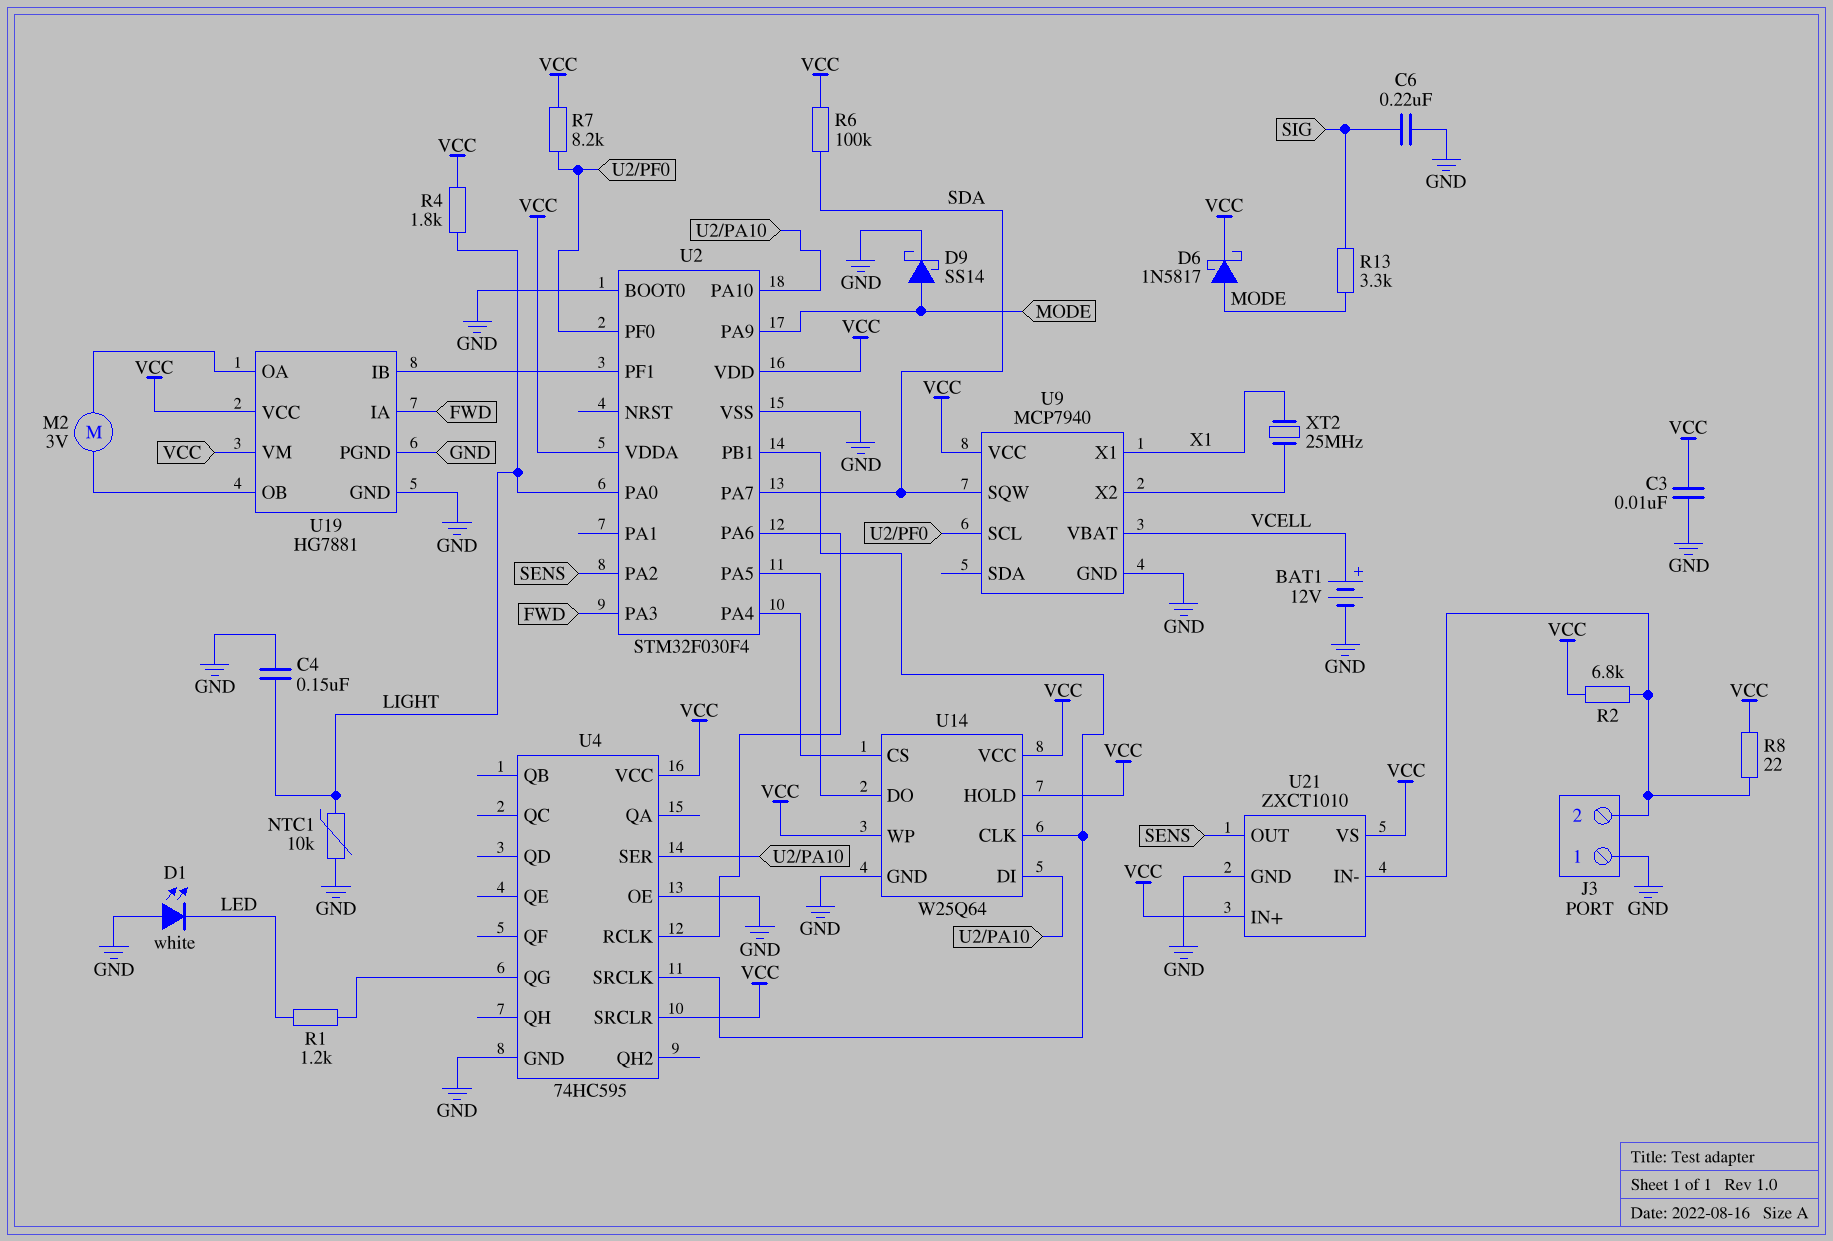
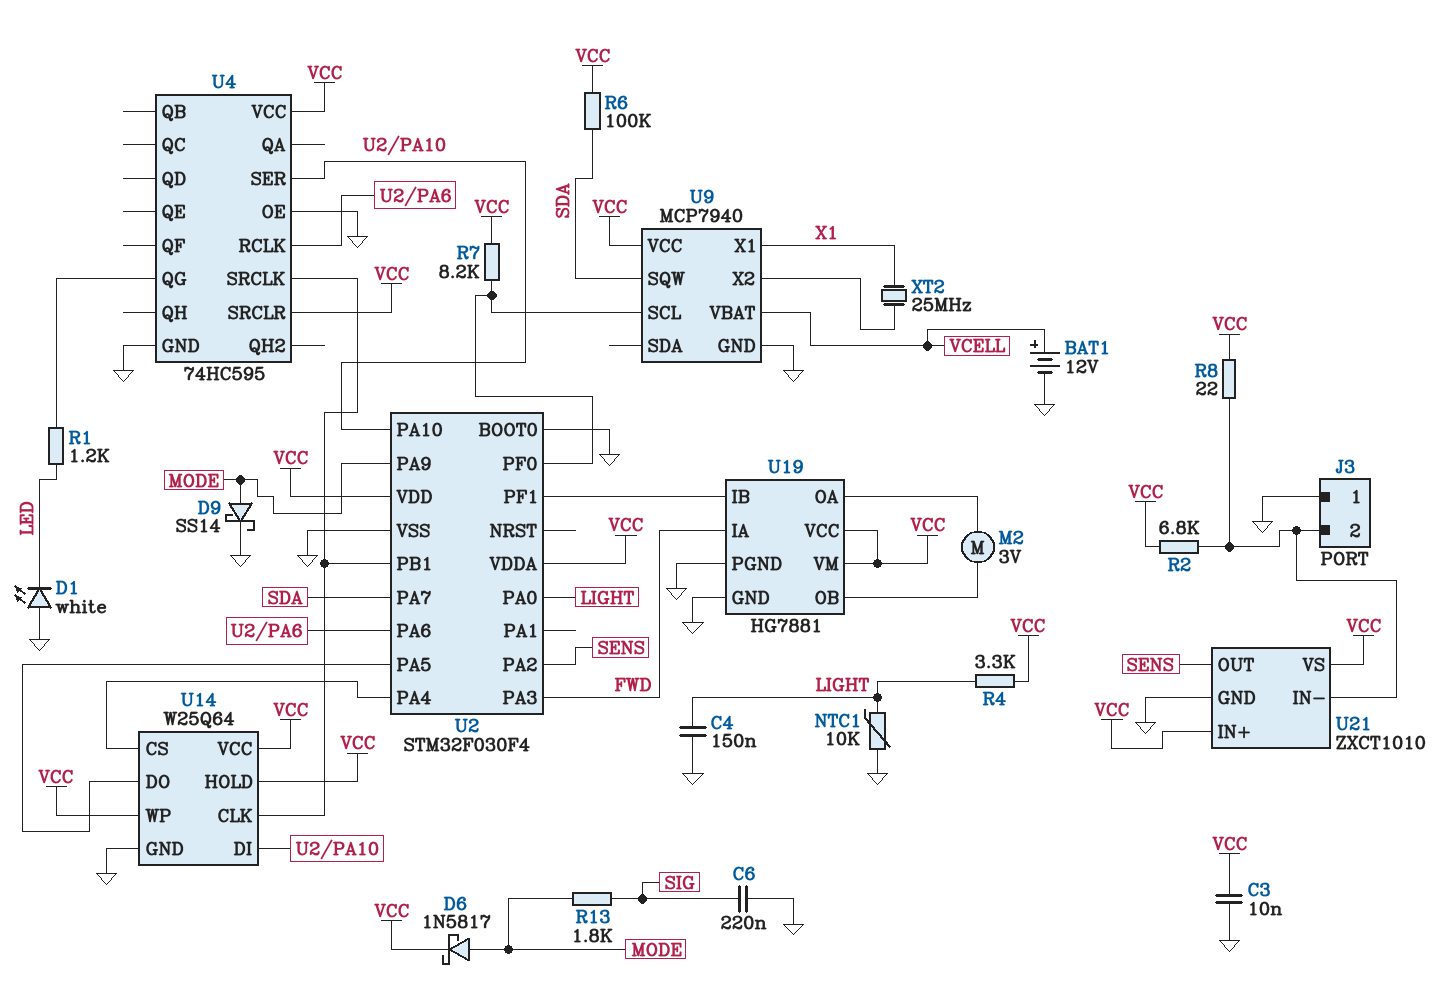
R4: 1.8k (LIGHT, VCC) -> 3.3k (LIGHT, VCC)
R13: 3.3k (MODE, SIG) -> 1.8k (MODE, SIG)

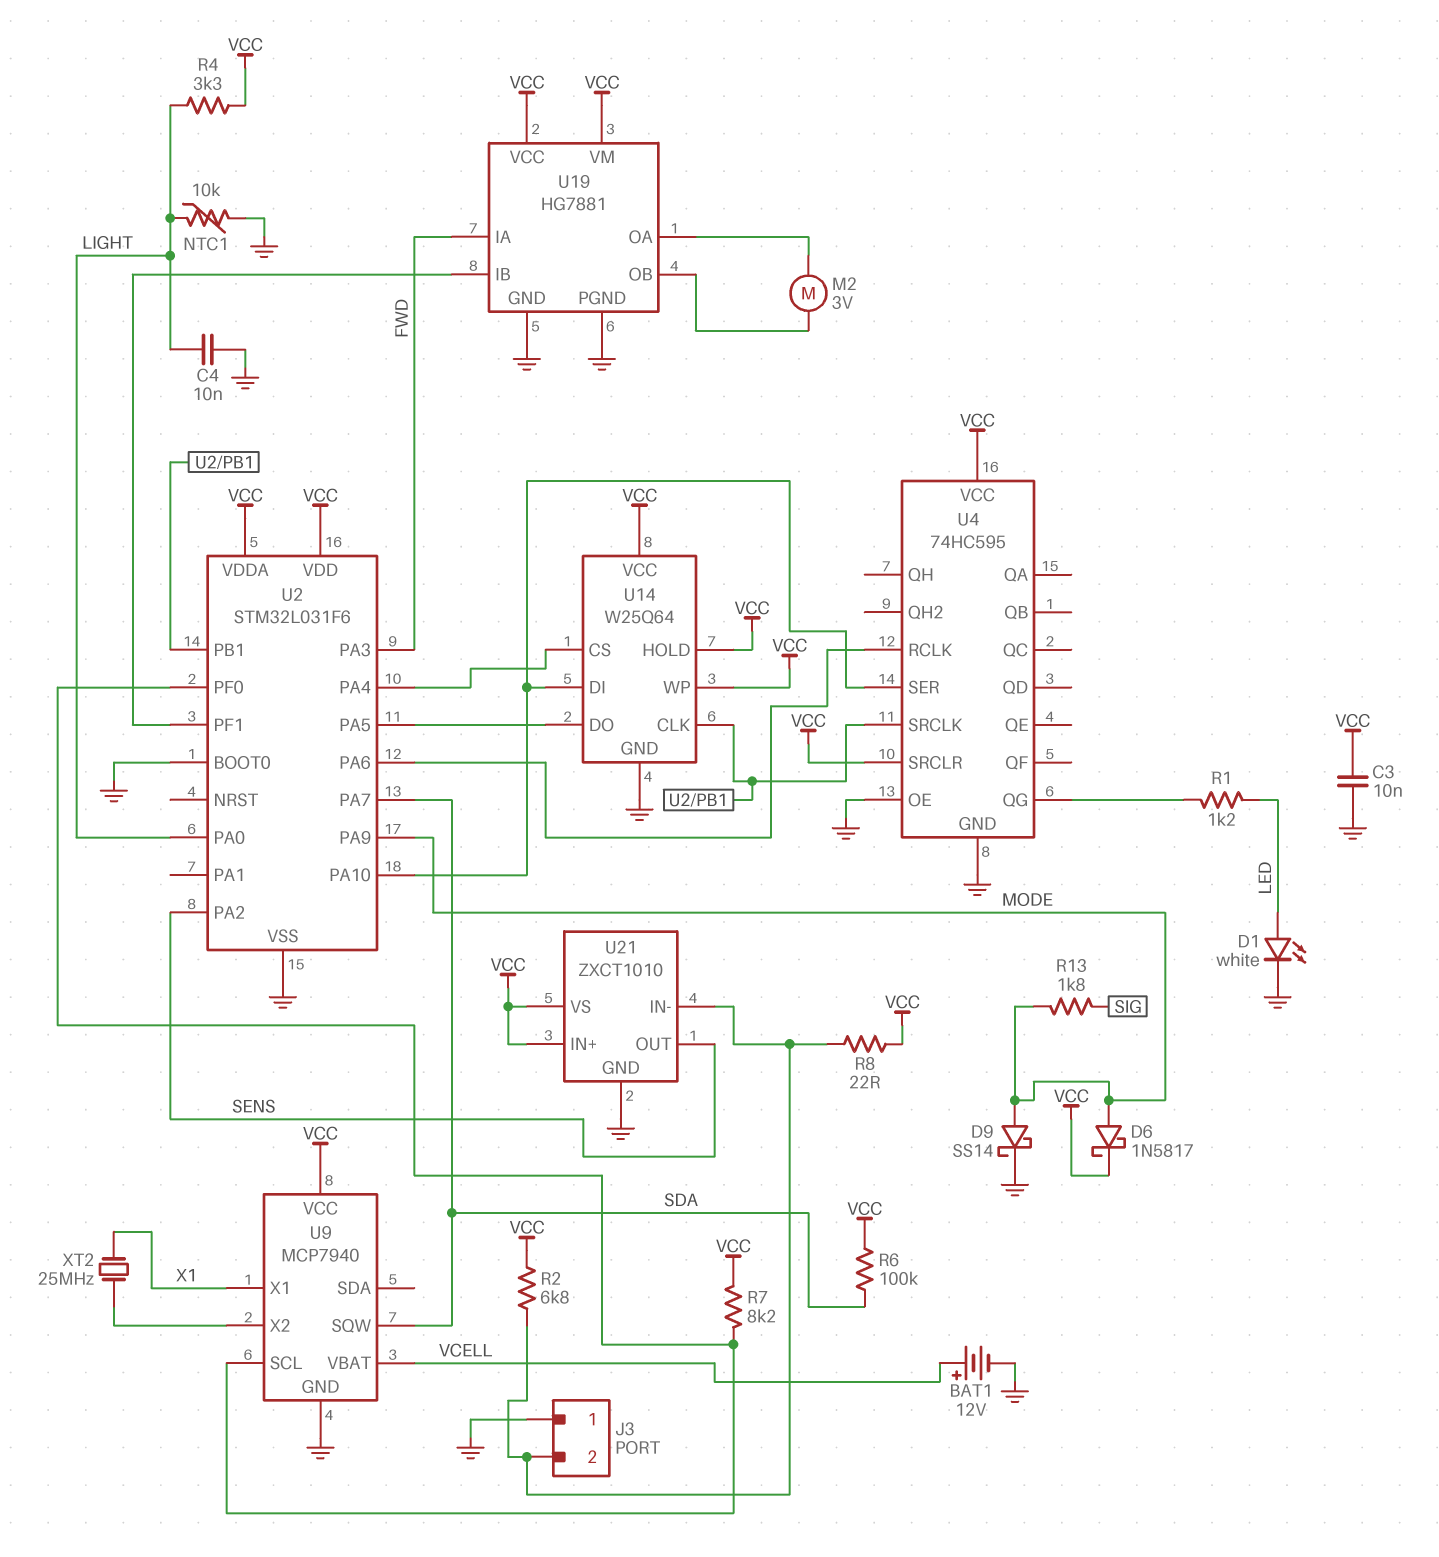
C4: 150nF (GND, LIGHT) -> 10nF (GND, LIGHT)
C6: 220nF (GND, SIG) -> none
D1: LED white (A GND, K LED) -> LED white (A LED, K GND)
U2: STM32F030F4 -> STM32L031F6

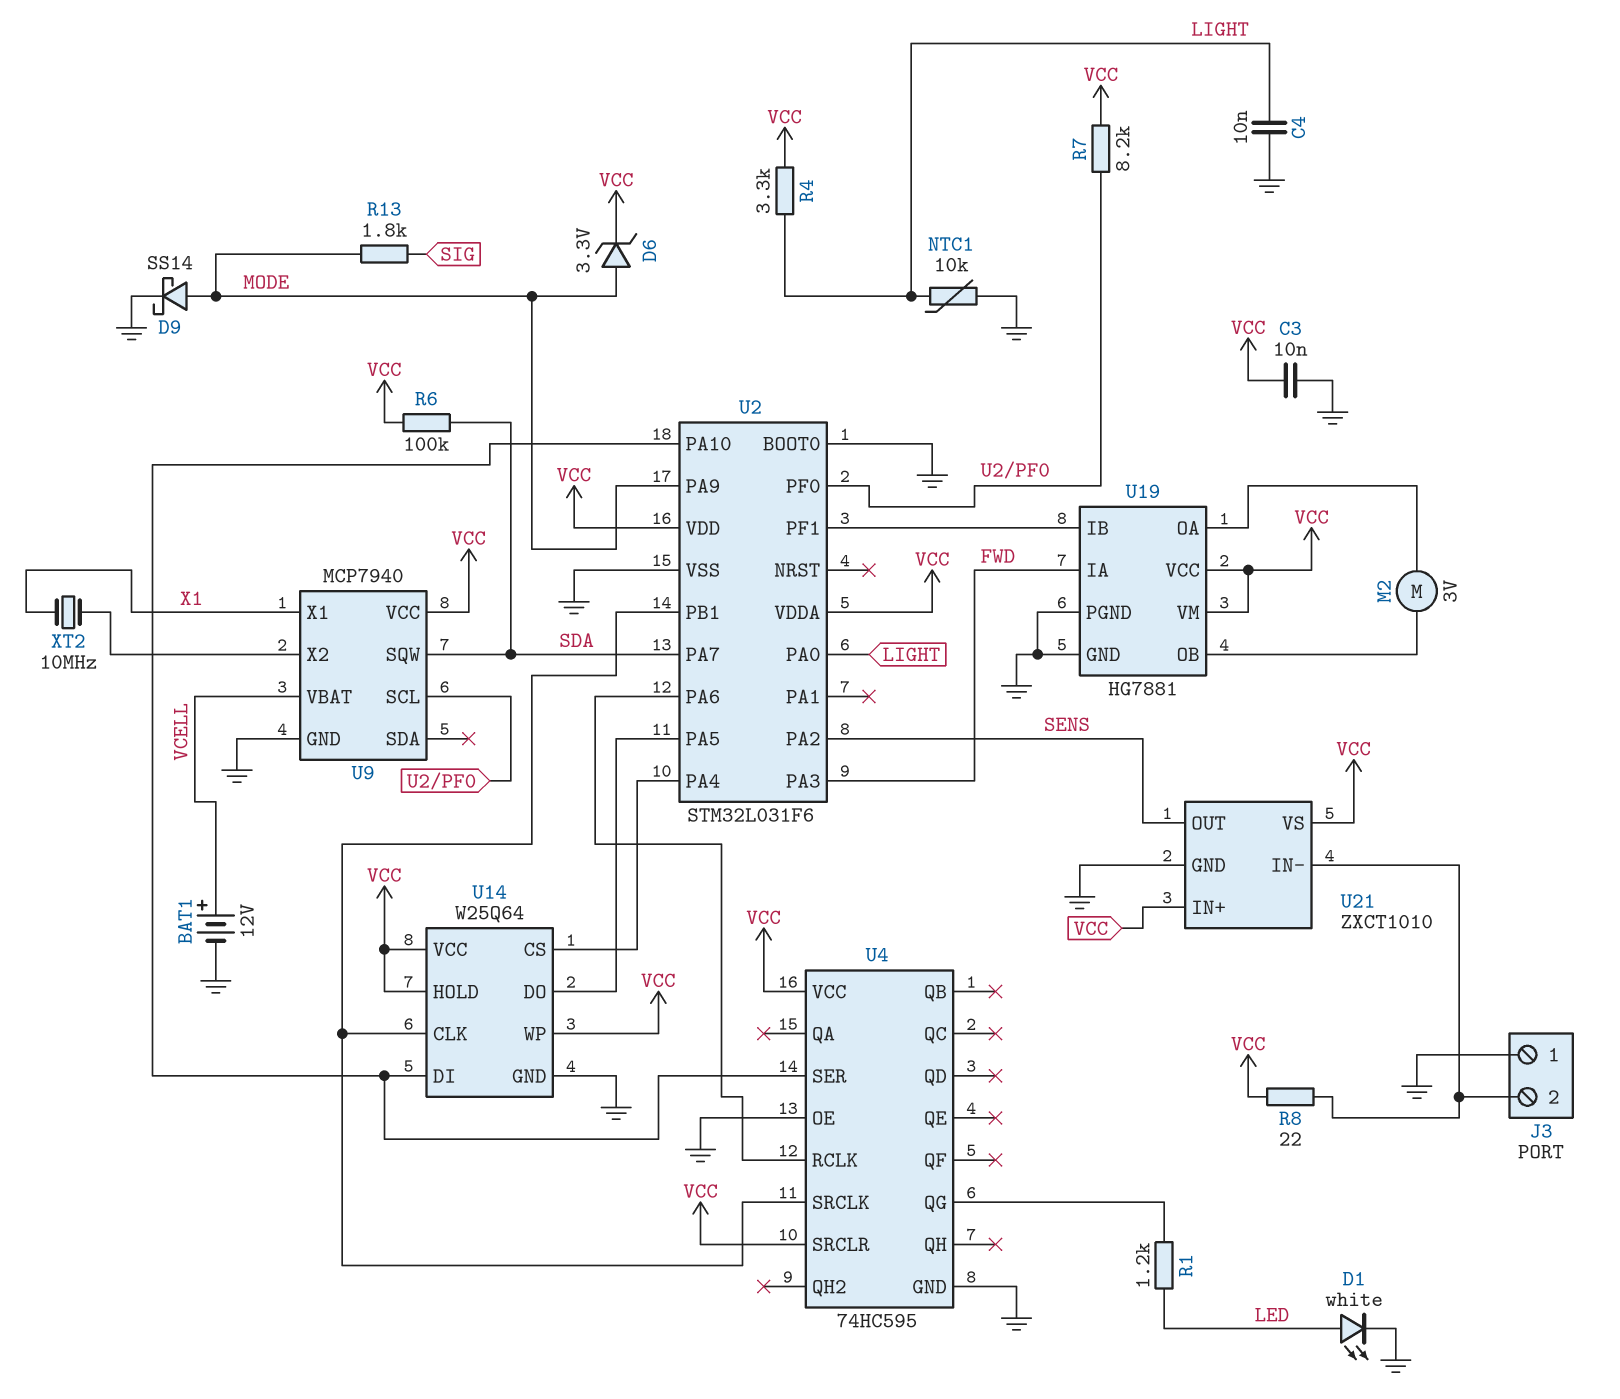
D6: schottky 1N5817 (A MODE, K VCC) -> zener 3.3V (A MODE, K VCC)
R2: 6.8k (J3/2, VCC) -> none
XT2: 25MHz (U9/X2, X1) -> 10MHz (U9/X2, X1)

